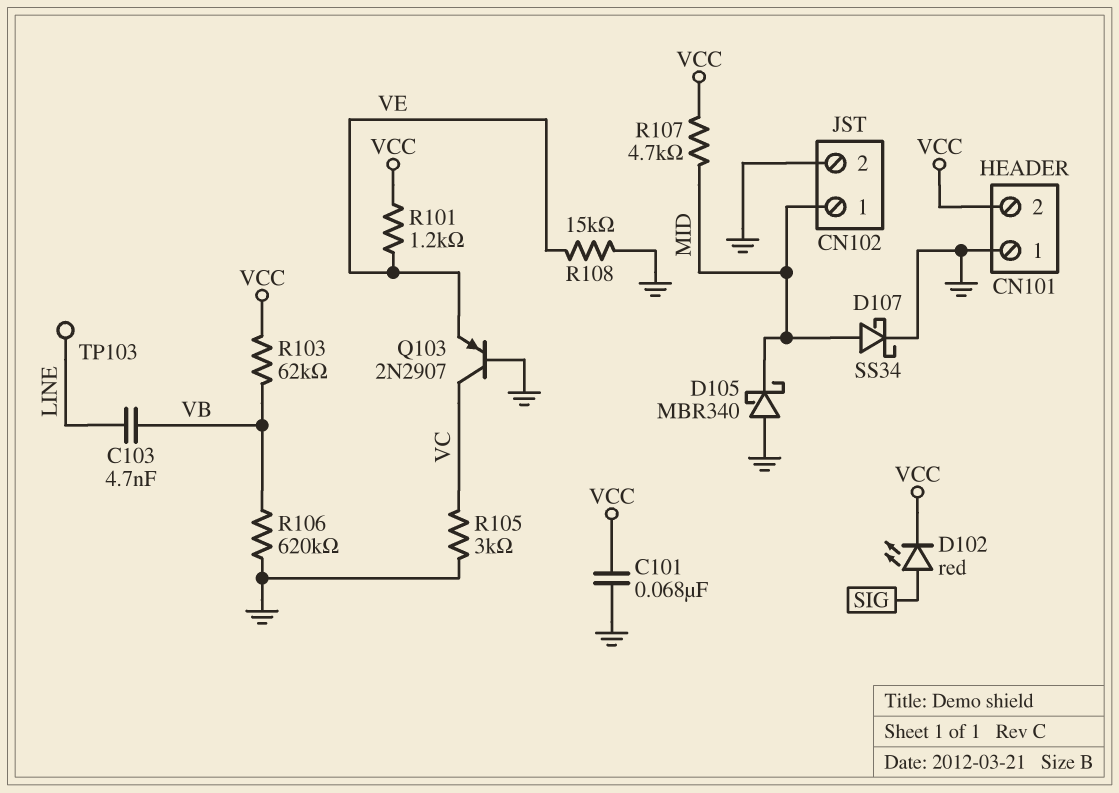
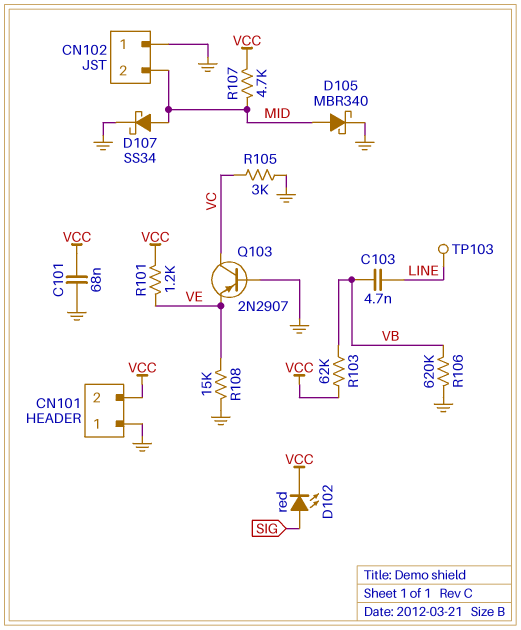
CN102 pin 1: MID -> GND
CN102 pin 2: GND -> MID
D105: schottky MBR340 (A GND, K MID) -> schottky MBR340 (A MID, K GND)

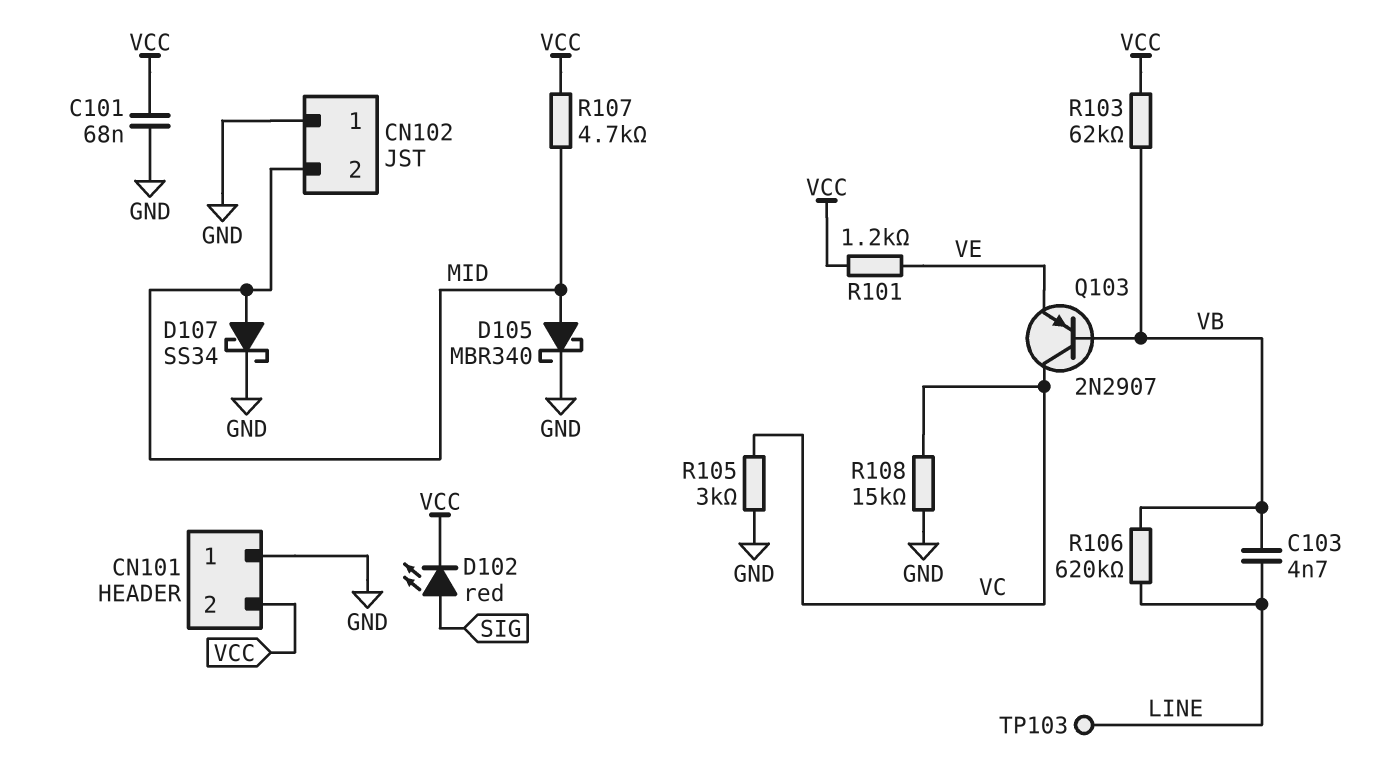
Q103: PNP 2N2907 (B GND, C VC, E VE) -> PNP 2N2907 (B VB, C VC, E VE)
R106: 620k (GND, VB) -> 620k (LINE, VB)
R108: 15k (GND, VE) -> 15k (GND, VC)

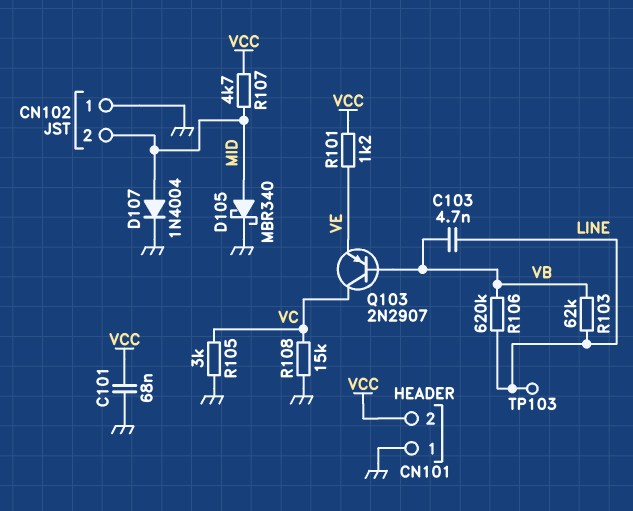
D102: LED red (A SIG, K VCC) -> none
D107: schottky SS34 (A MID, K GND) -> diode 1N4004 (A MID, K GND)
R103: 62k (VB, VCC) -> 62k (LINE, VB)

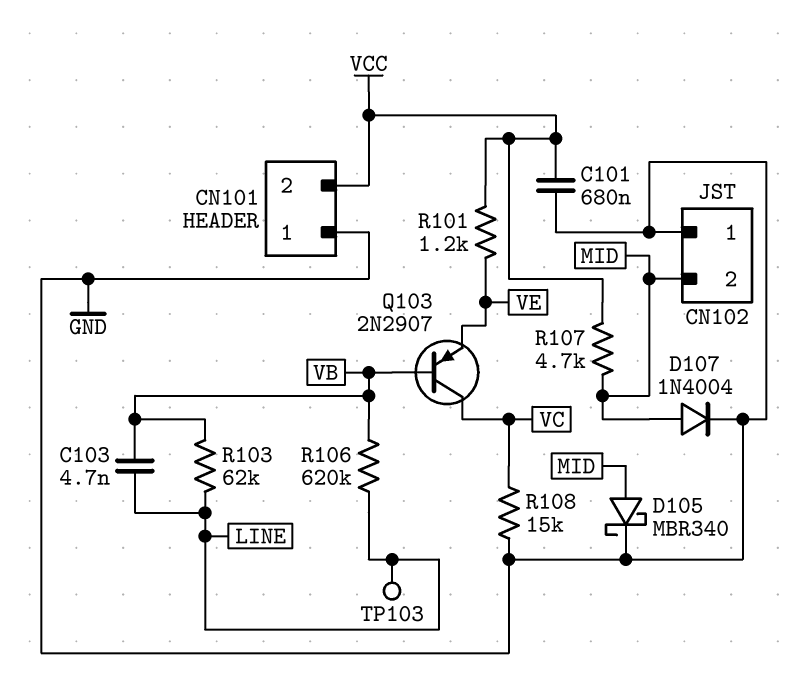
C101: 68nF (GND, VCC) -> 680nF (GND, VCC)
R105: 3k (GND, VC) -> none

